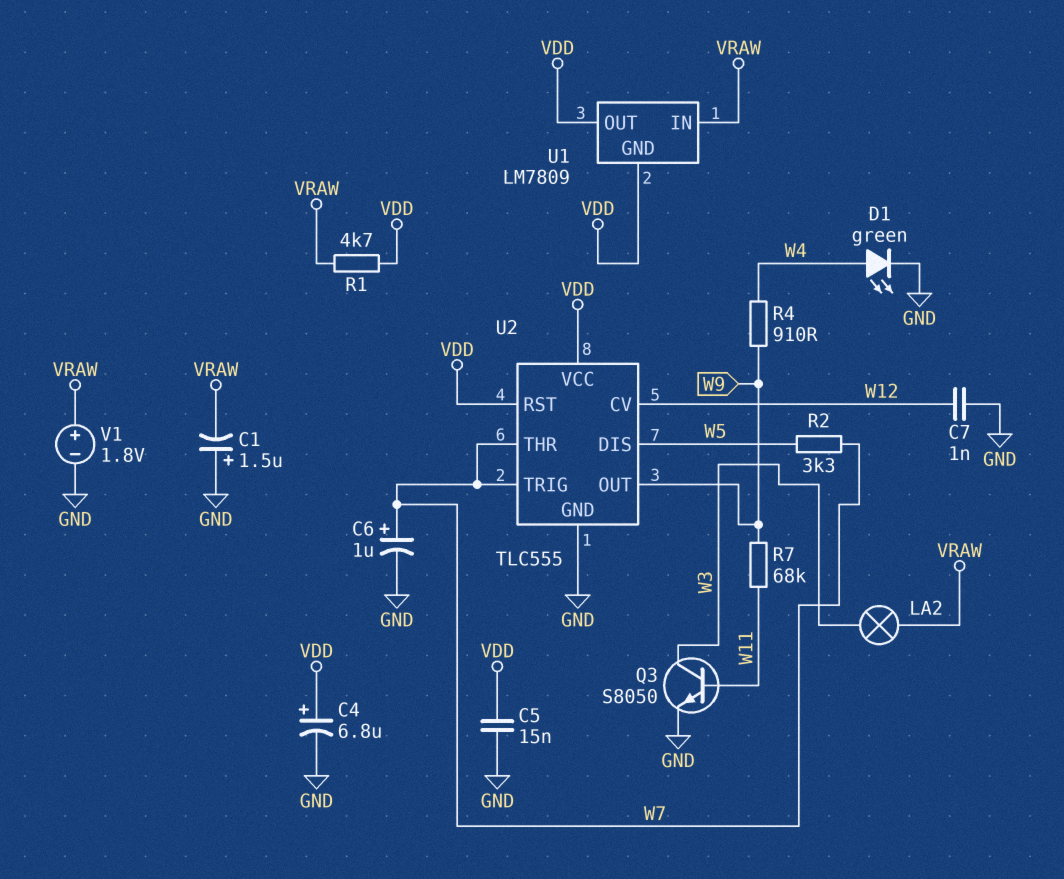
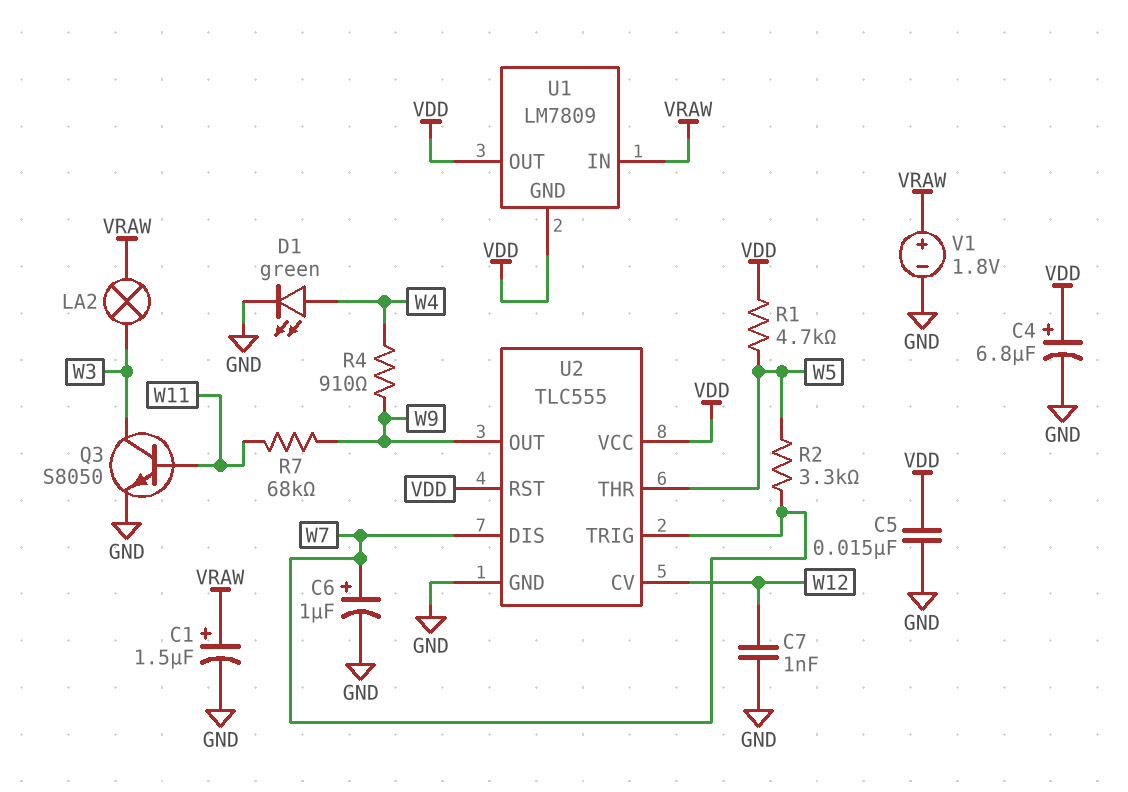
C1: 1.5uF (plus GND, minus VRAW) -> 1.5uF (plus VRAW, minus GND)
R1: 4.7k (VDD, VRAW) -> 4.7k (VDD, W5)
U2 pin DIS: W5 -> W7
U2 pin THR: W7 -> W5

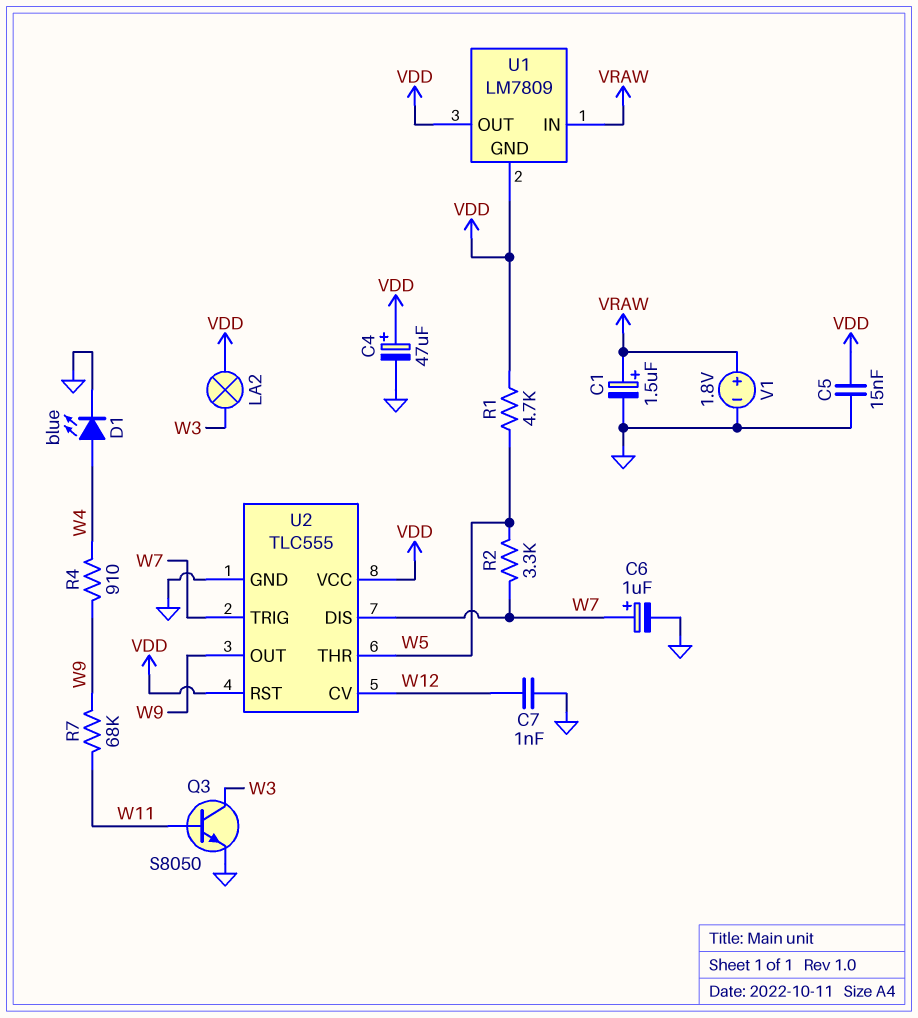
C4: 6.8uF (plus VDD, minus GND) -> 47uF (plus VDD, minus GND)
D1: LED green (A W4, K GND) -> LED blue (A W4, K GND)
LA2: lamp (VRAW, W3) -> lamp (VDD, W3)

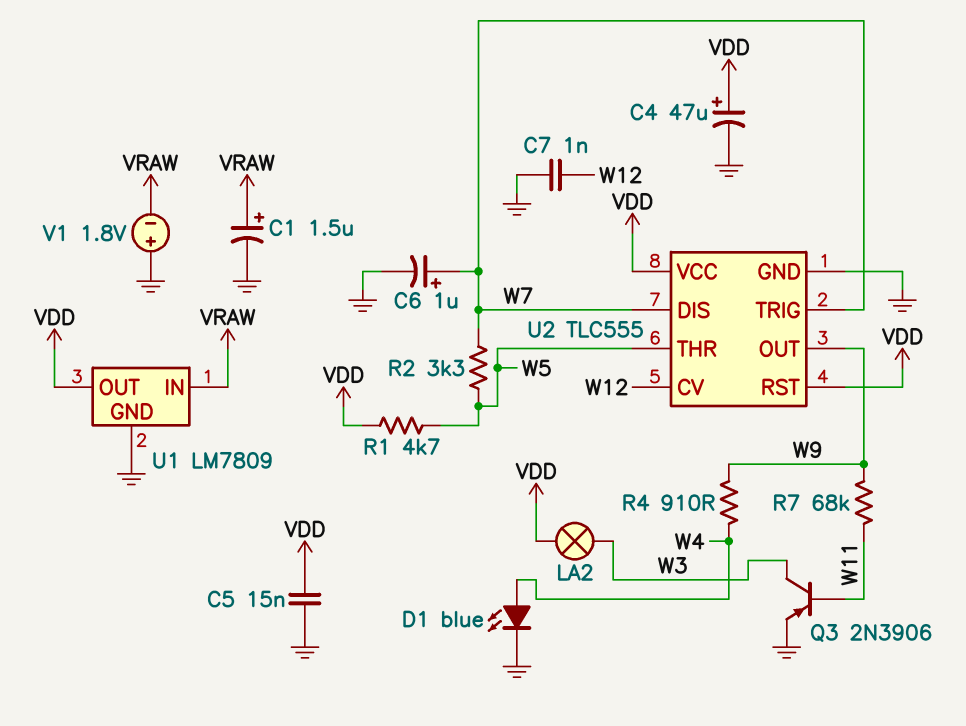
Q3: NPN S8050 (B W11, C W3, E GND) -> PNP 2N3906 (B W11, C W3, E GND)
U1 pin GND: VDD -> GND
V1: 1.8V (plus VRAW, minus GND) -> 1.8V (plus GND, minus VRAW)

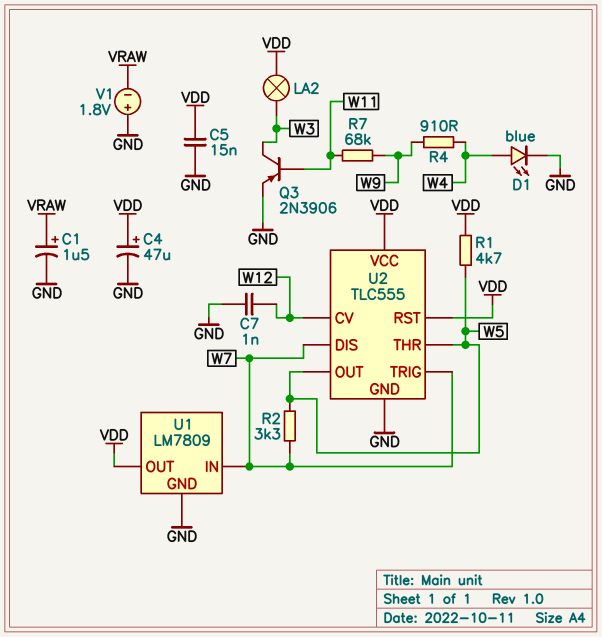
C6: 1uF (plus W7, minus GND) -> none
U1 pin IN: VRAW -> W7
U2 pin OUT: W9 -> W5

